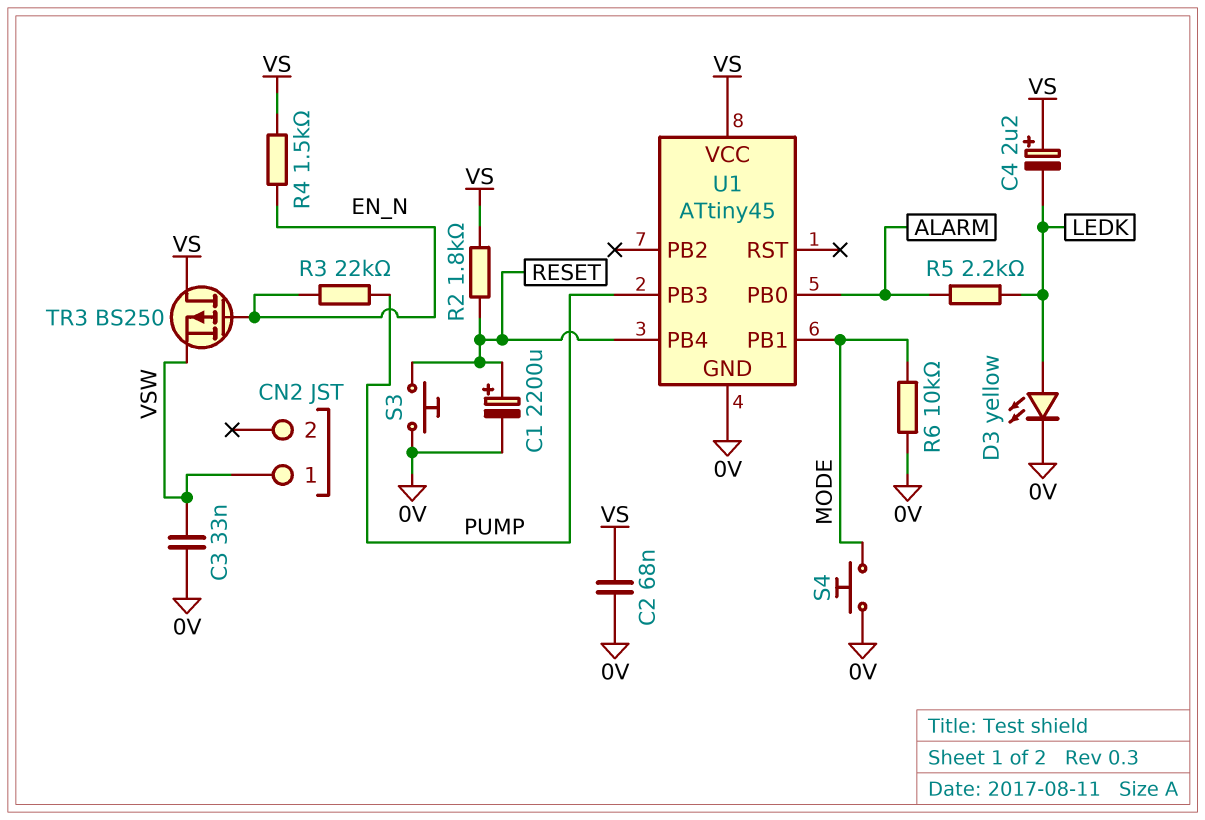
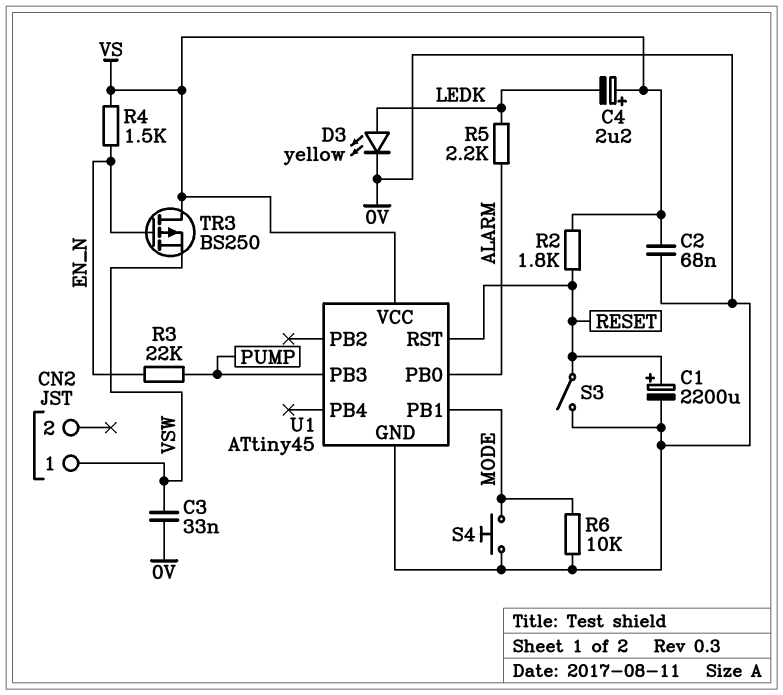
S3: button (0V, RESET) -> switch (0V, RESET)
U1 pin PB4: RESET -> none
U1 pin RST: none -> RESET

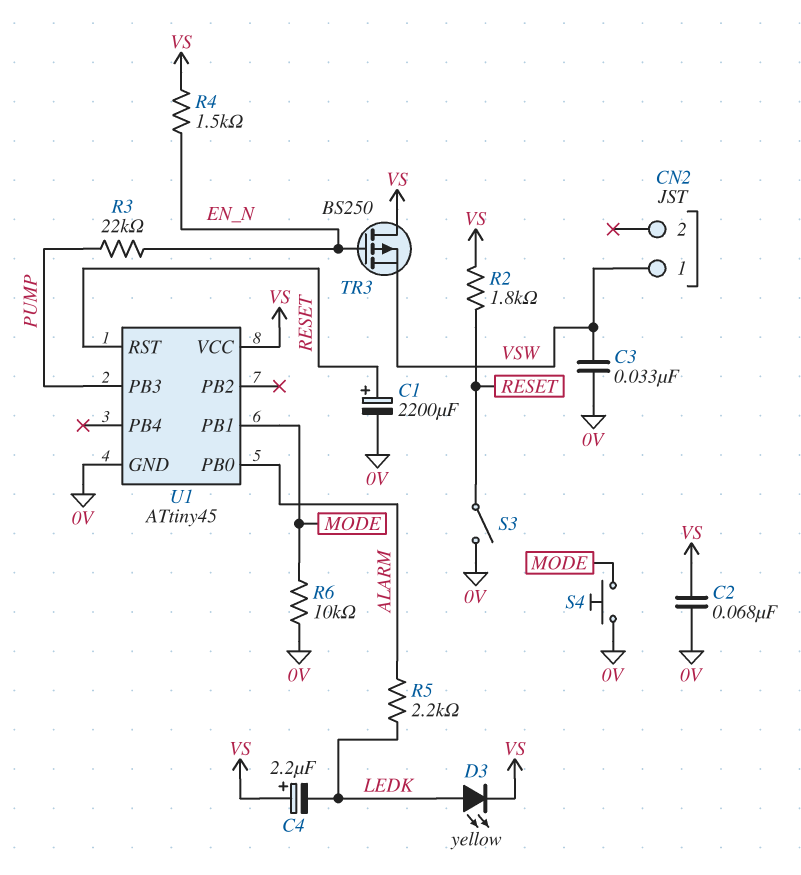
D3: LED yellow (A LEDK, K 0V) -> LED yellow (A LEDK, K VS)

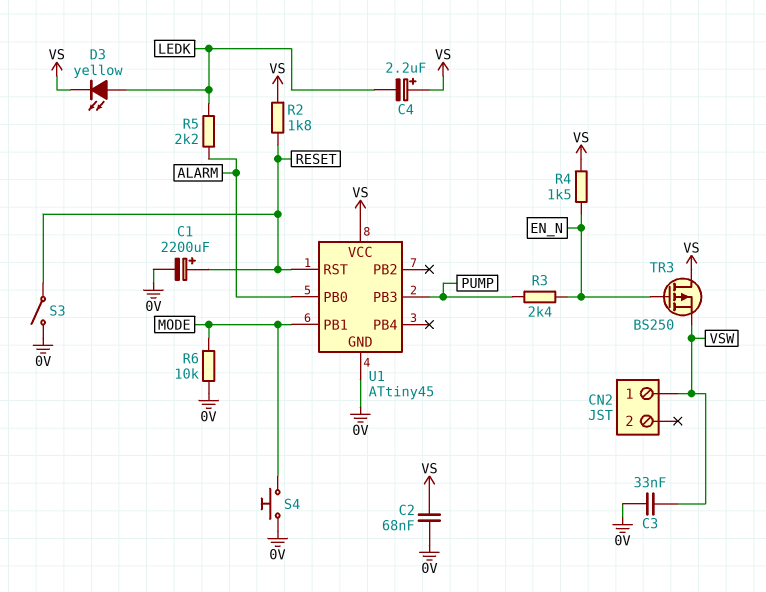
R3: 22k (EN_N, PUMP) -> 2.4k (EN_N, PUMP)

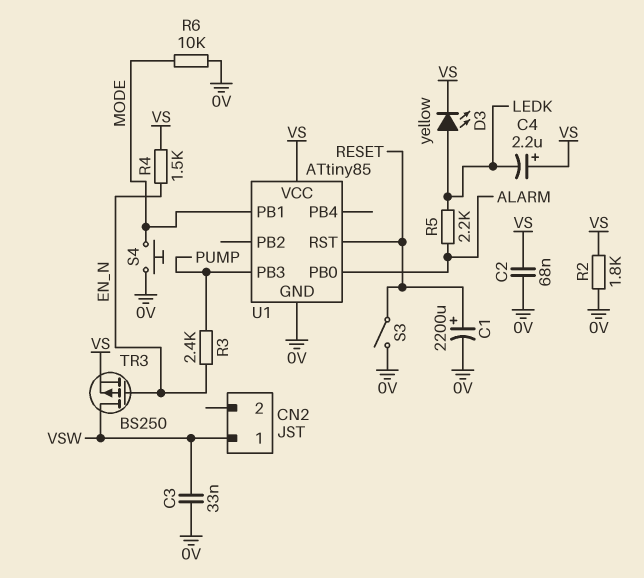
R2: 1.8k (RESET, VS) -> 1.8k (0V, VS)
TR3: PMOS BS250 (G EN_N, D VS, S VSW) -> PMOS BS250 (G EN_N, D VSW, S VS)
U1: ATtiny45 -> ATtiny85

